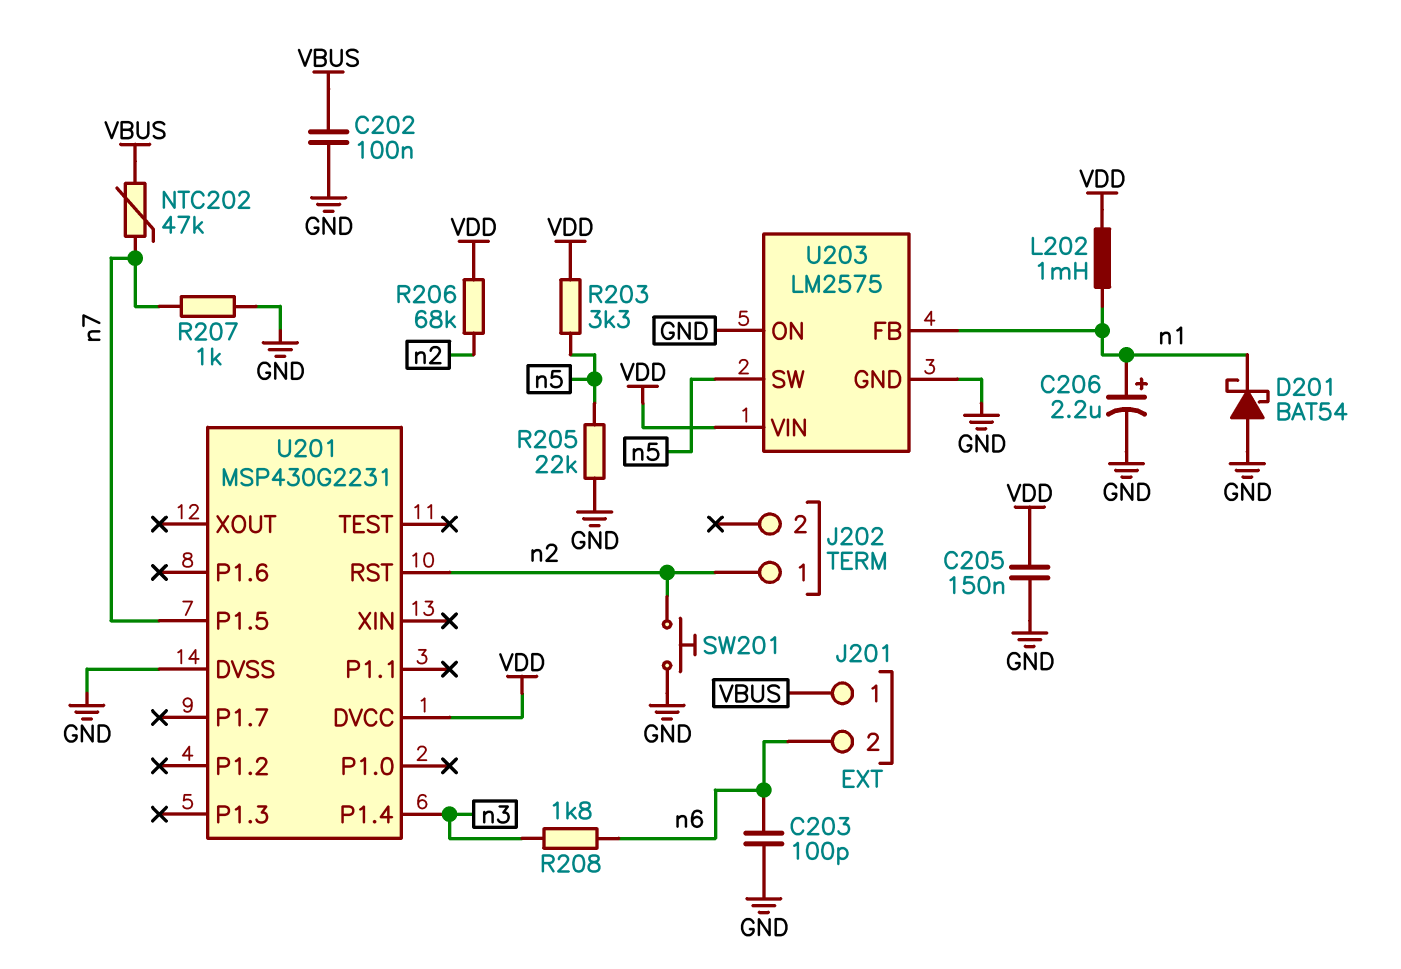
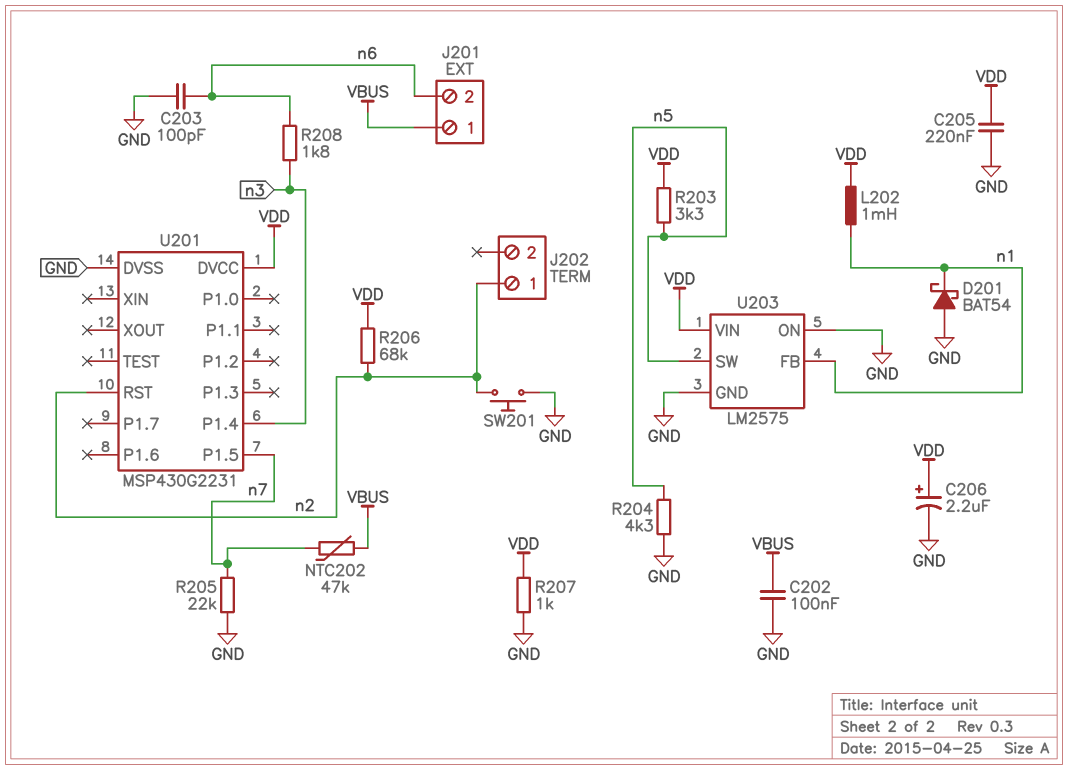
C205: 150nF (GND, VDD) -> 220nF (GND, VDD)
C206: 2.2uF (plus n1, minus GND) -> 2.2uF (plus VDD, minus GND)
R204: none -> 4.3k (GND, n5)
R205: 22k (GND, n5) -> 22k (GND, n7)
R207: 1k (GND, n7) -> 1k (GND, VDD)

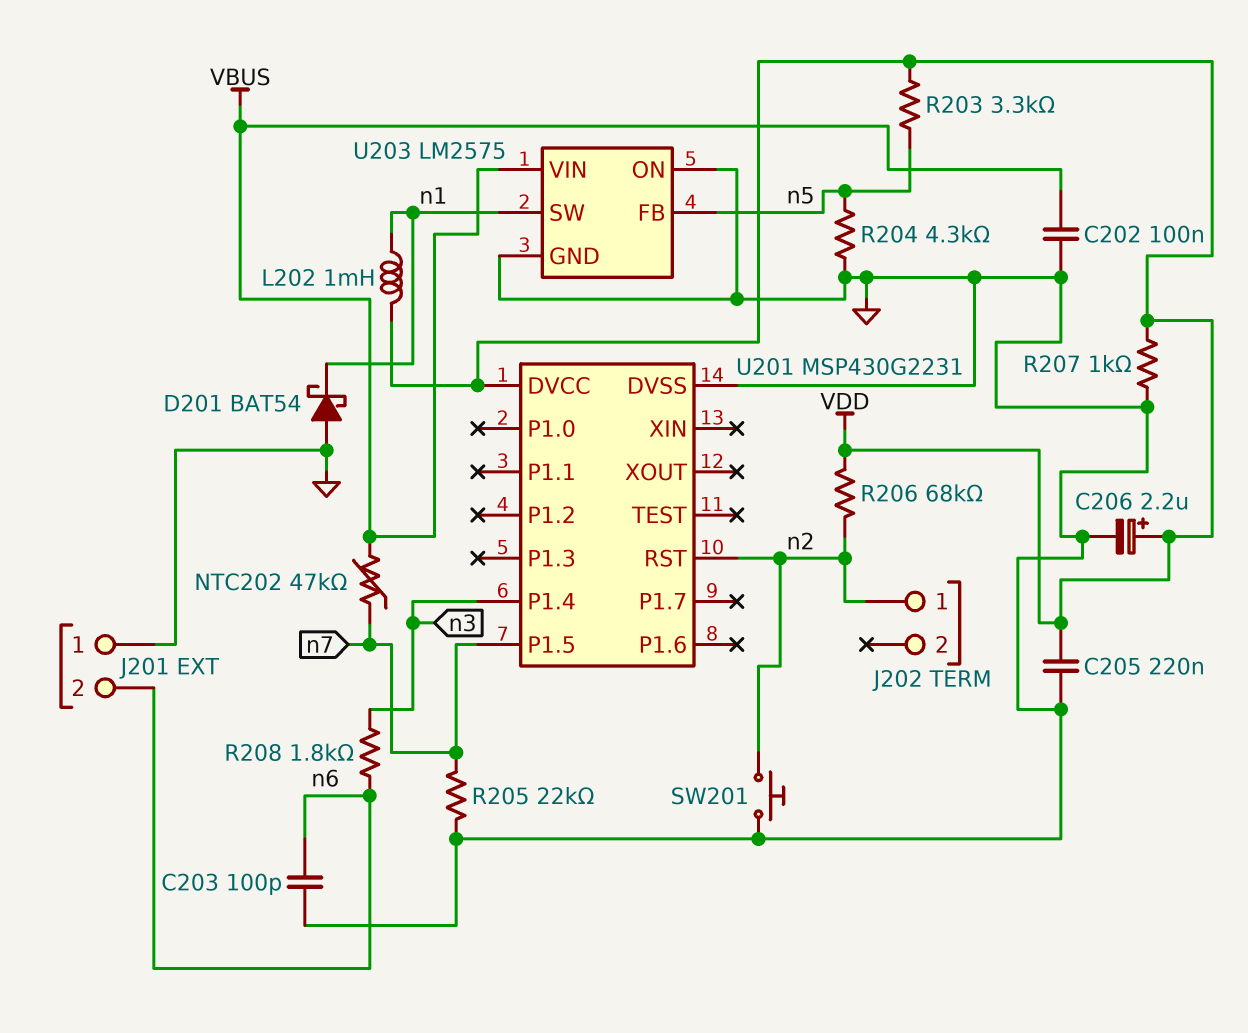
J201 pin 1: VBUS -> GND
U203 pin FB: n1 -> n5
U203 pin SW: n5 -> n1
U203 pin VIN: VDD -> VBUS

